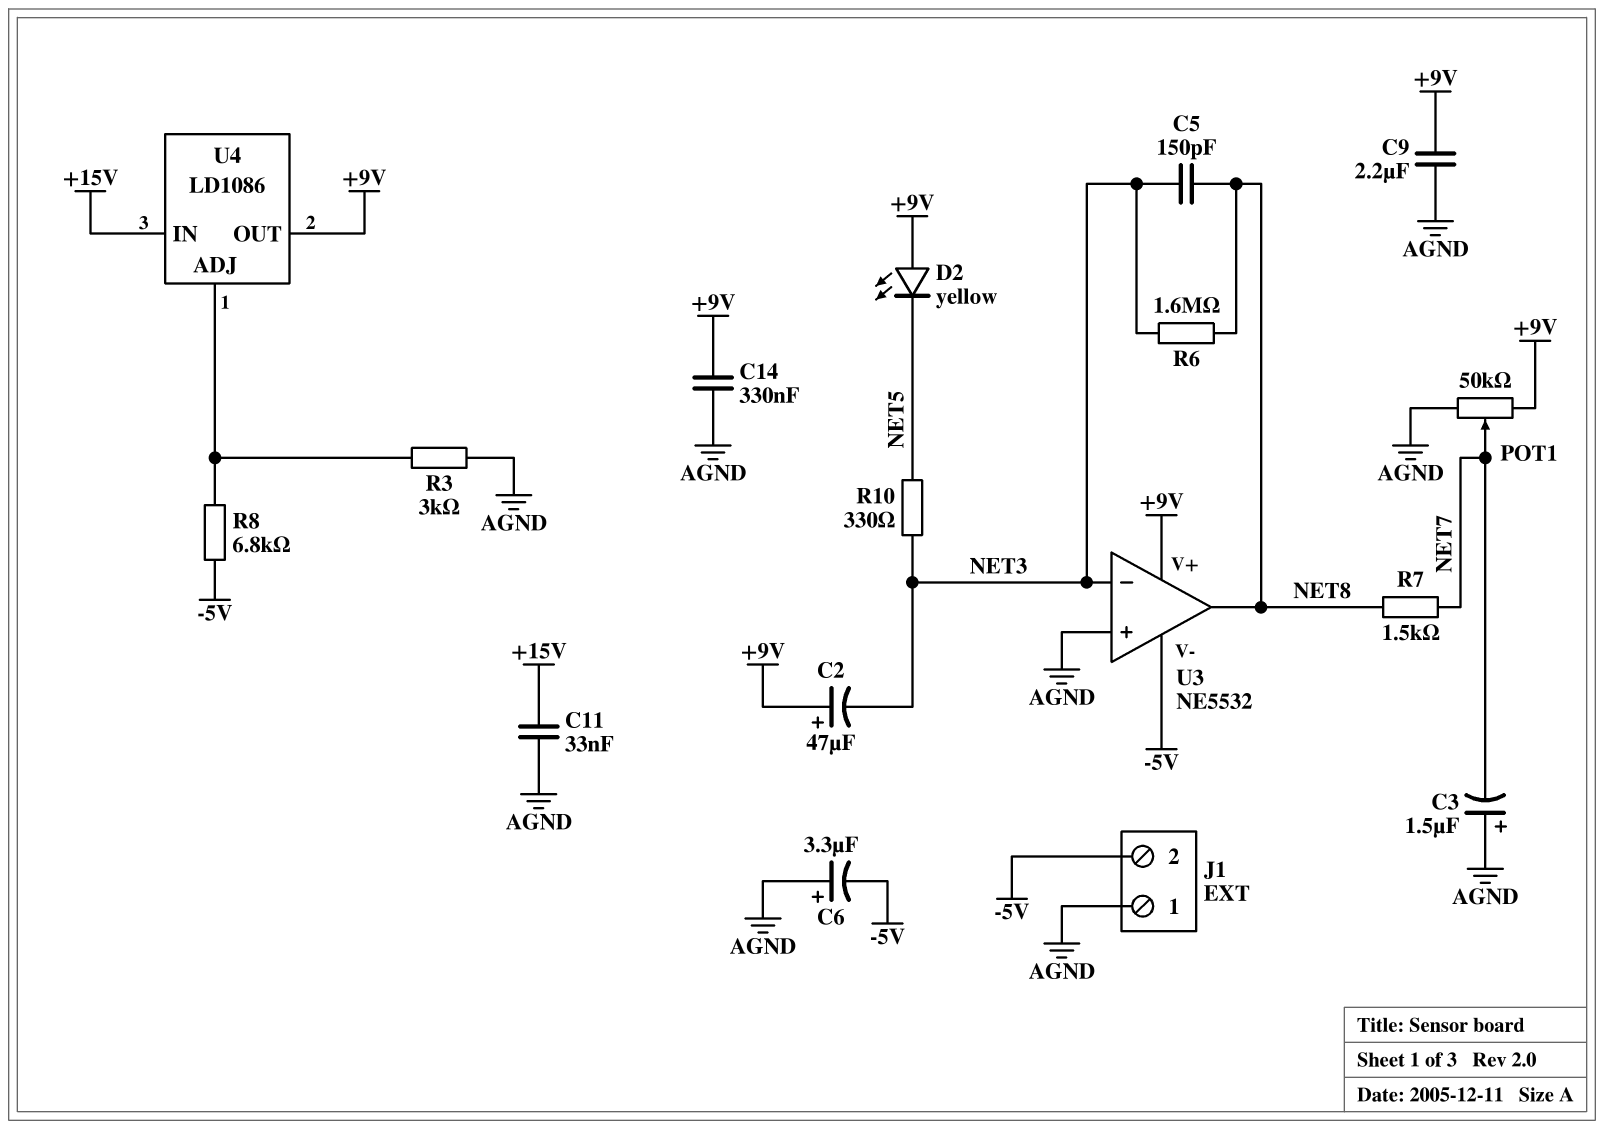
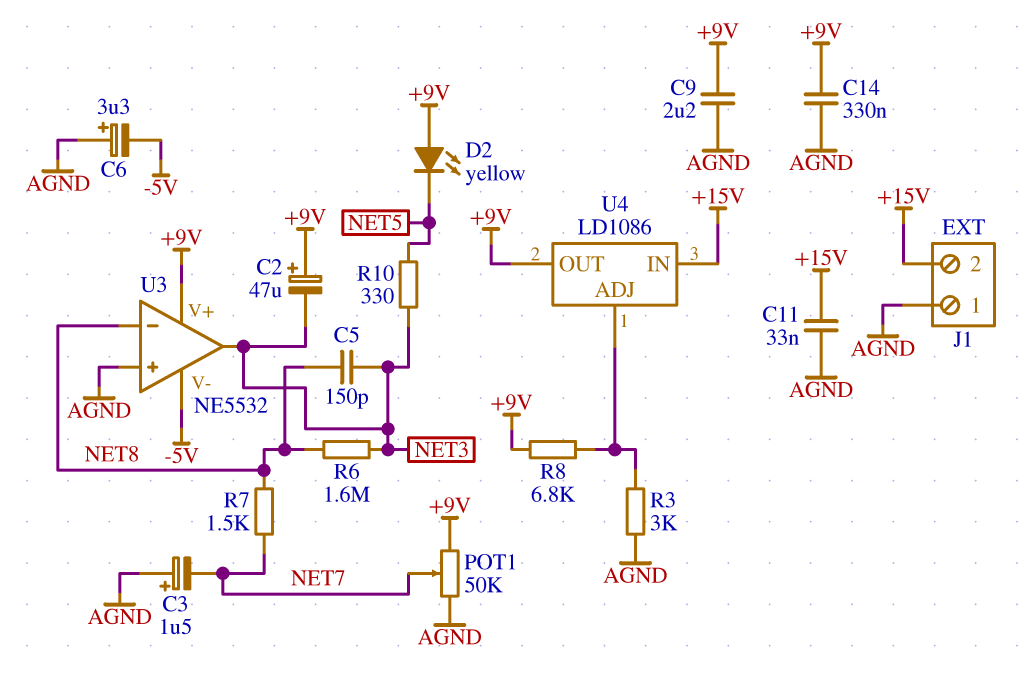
J1 pin 2: -5V -> +15V
R8: 6.8k (-5V, U4/ADJ) -> 6.8k (+9V, U4/ADJ)
U3 pin in-: NET3 -> NET8
U3 pin out: NET8 -> NET3

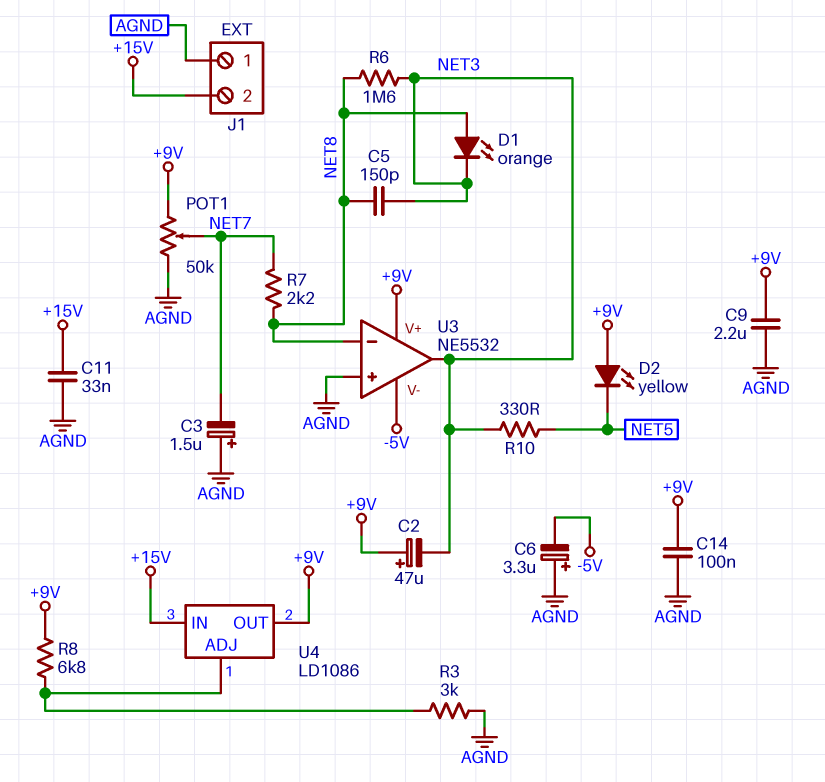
C14: 330nF (+9V, AGND) -> 100nF (+9V, AGND)
D1: none -> LED orange (A NET8, K NET3)
R7: 1.5k (NET7, NET8) -> 2.2k (NET7, NET8)

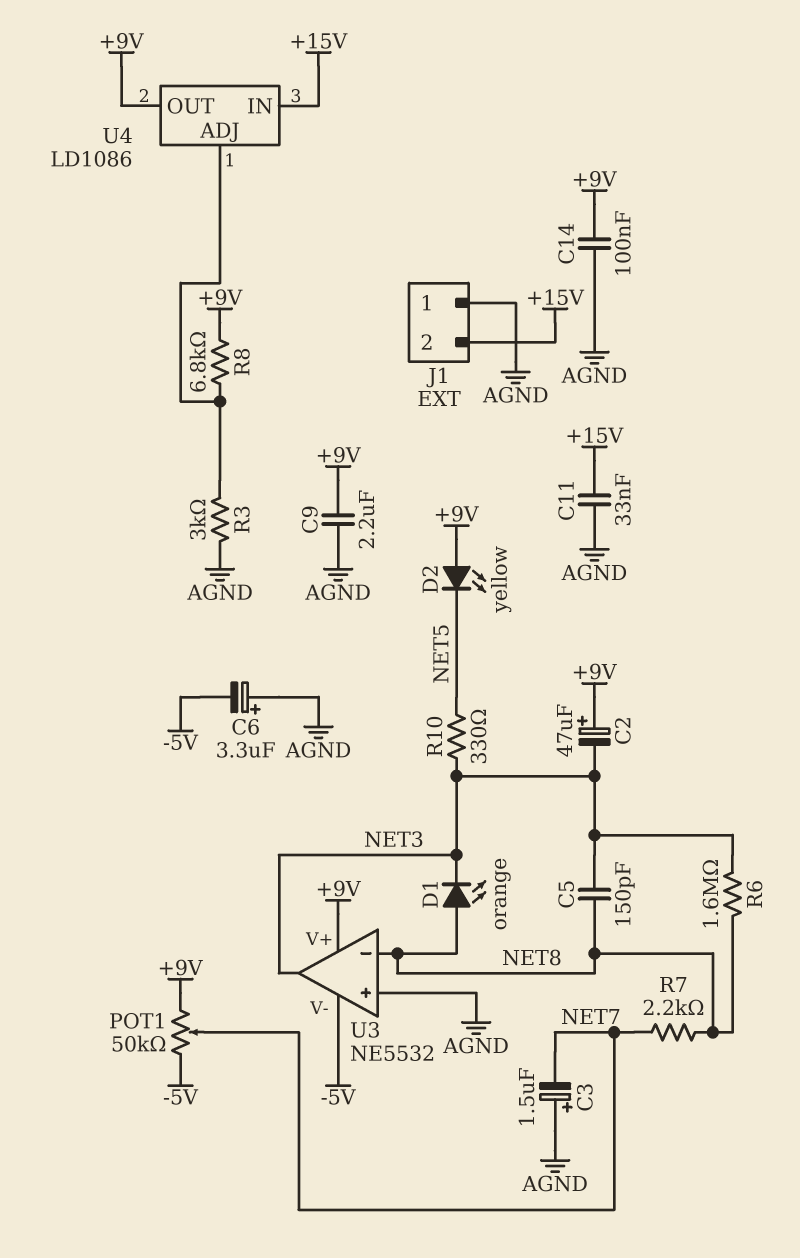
POT1: 50k (+9V, AGND, wiper NET7) -> 50k (+9V, -5V, wiper NET7)

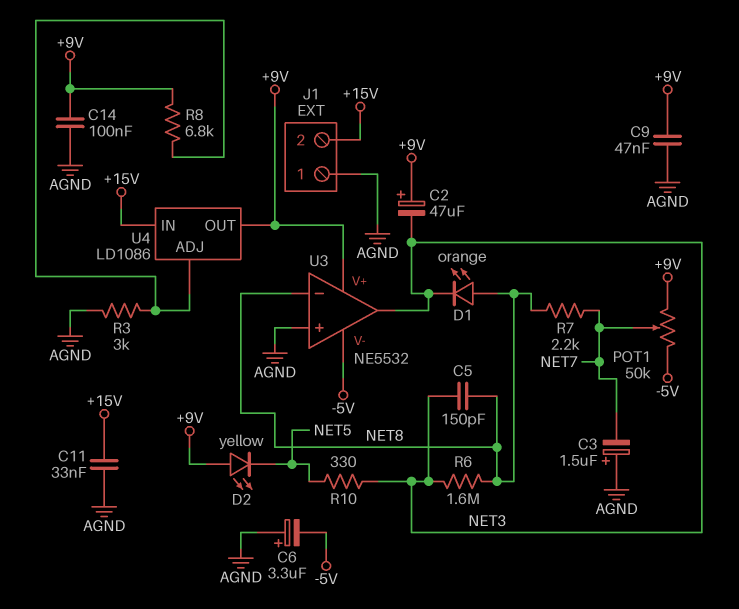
C9: 2.2uF (+9V, AGND) -> 47nF (+9V, AGND)

